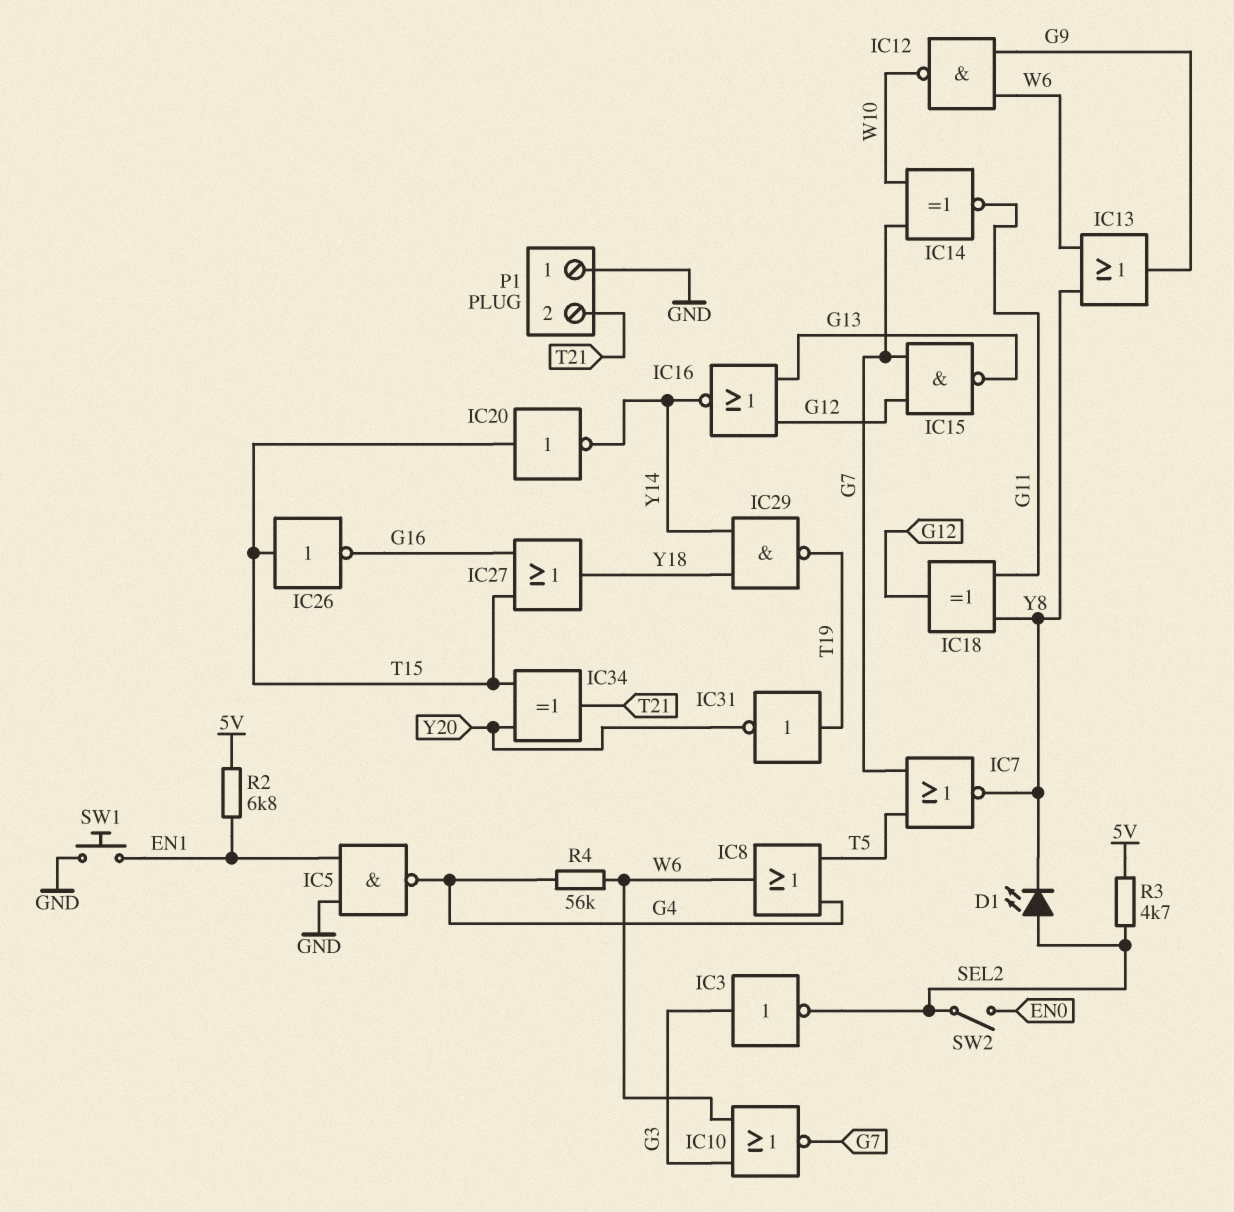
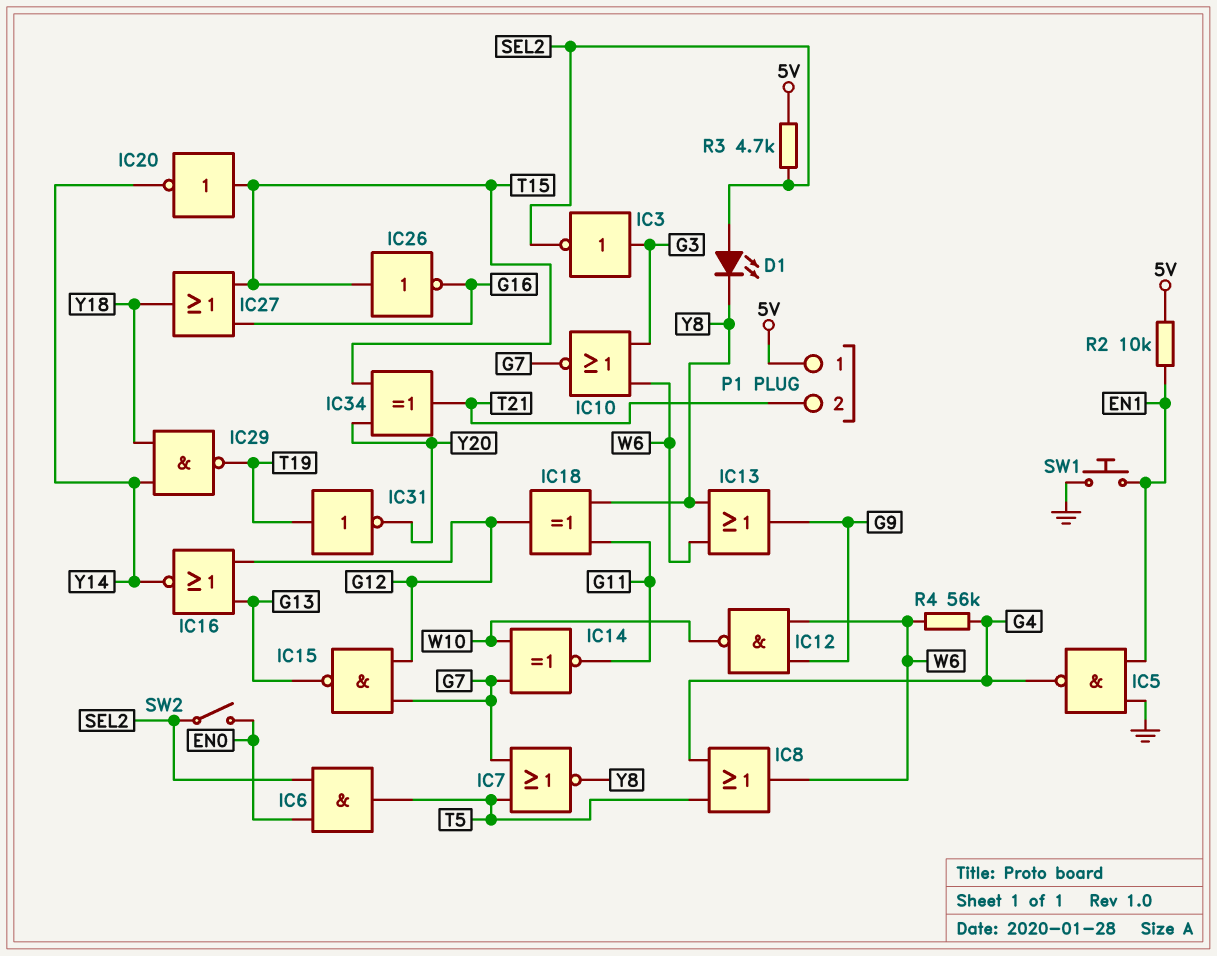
IC6: none -> AND (in EN0, in SEL2, out T5)
P1 pin 1: GND -> 5V
R2: 6.8k (5V, EN1) -> 10k (5V, EN1)

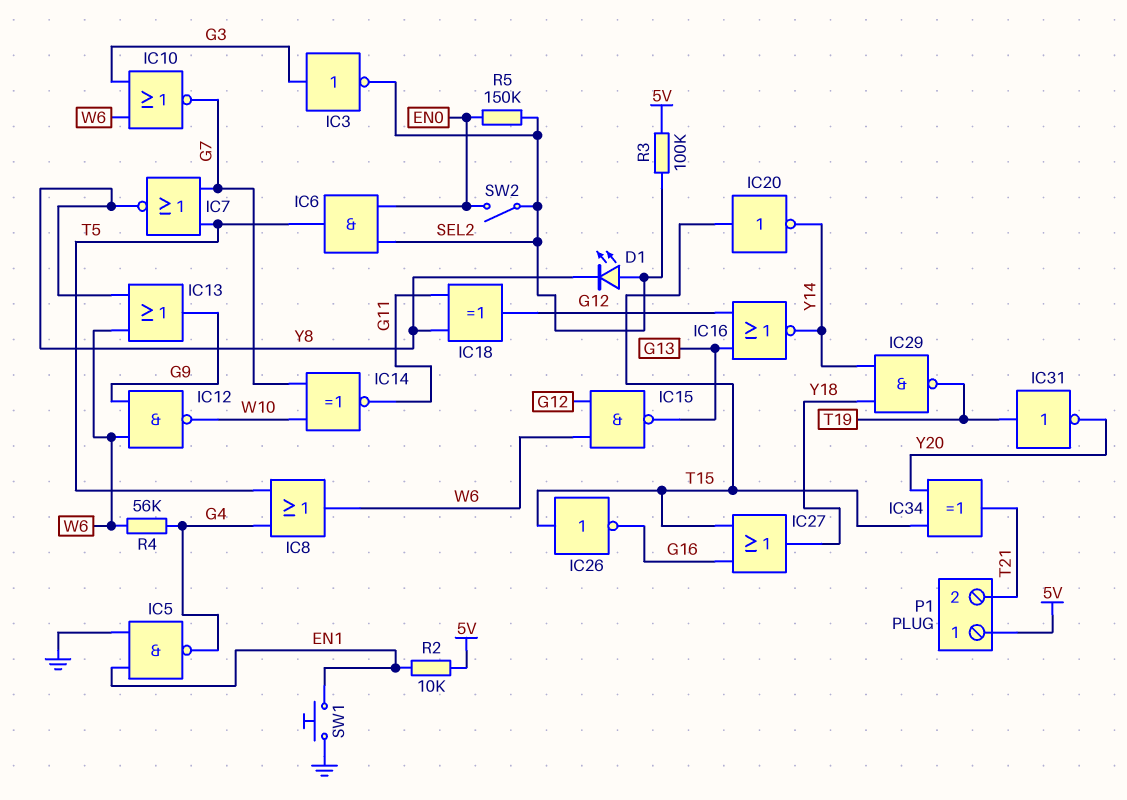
IC15: NAND (in G7, in G12, out G13) -> NAND (in G12, in W6, out G13)
R3: 4.7k (5V, SEL2) -> 100k (5V, SEL2)
R5: none -> 150k (EN0, SEL2)

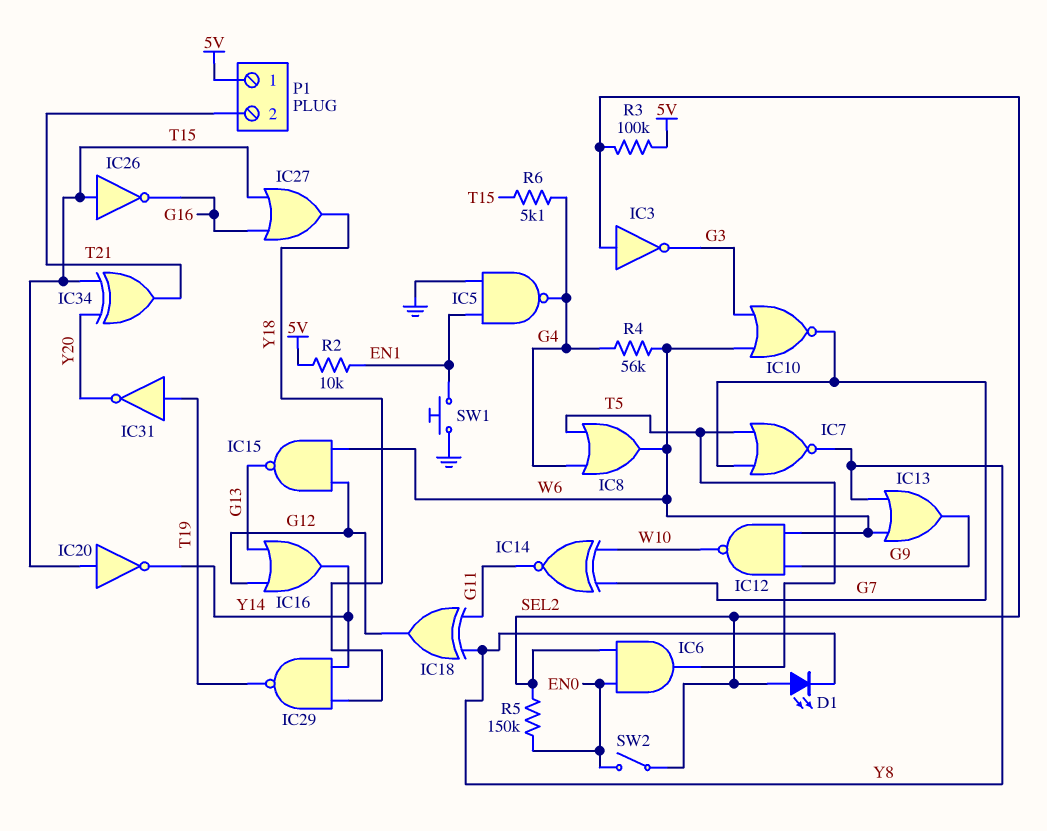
IC3: NOT (in G3, out SEL2) -> NOT (in SEL2, out G3)
IC16: NOR (in G12, in G13, out Y14) -> OR (in G12, in G13, out Y14)
R6: none -> 5.1k (G4, T15)

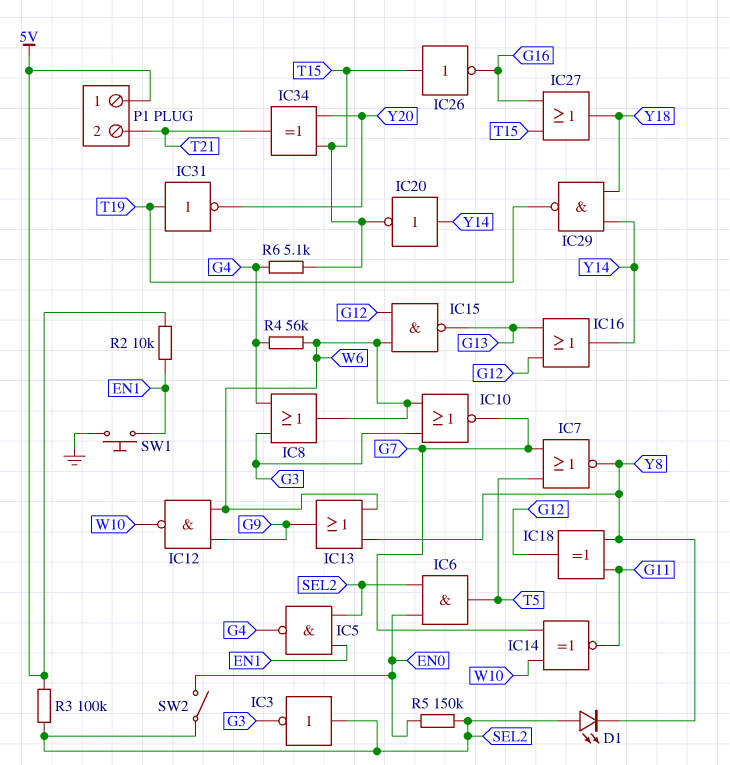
IC5: NAND (in EN1, in GND, out G4) -> NAND (in EN1, in SEL2, out G4)
IC8: OR (in G4, in T5, out W6) -> OR (in G3, in G4, out W6)
IC20: NOT (in T15, out Y14) -> NOT (in Y14, out T15)

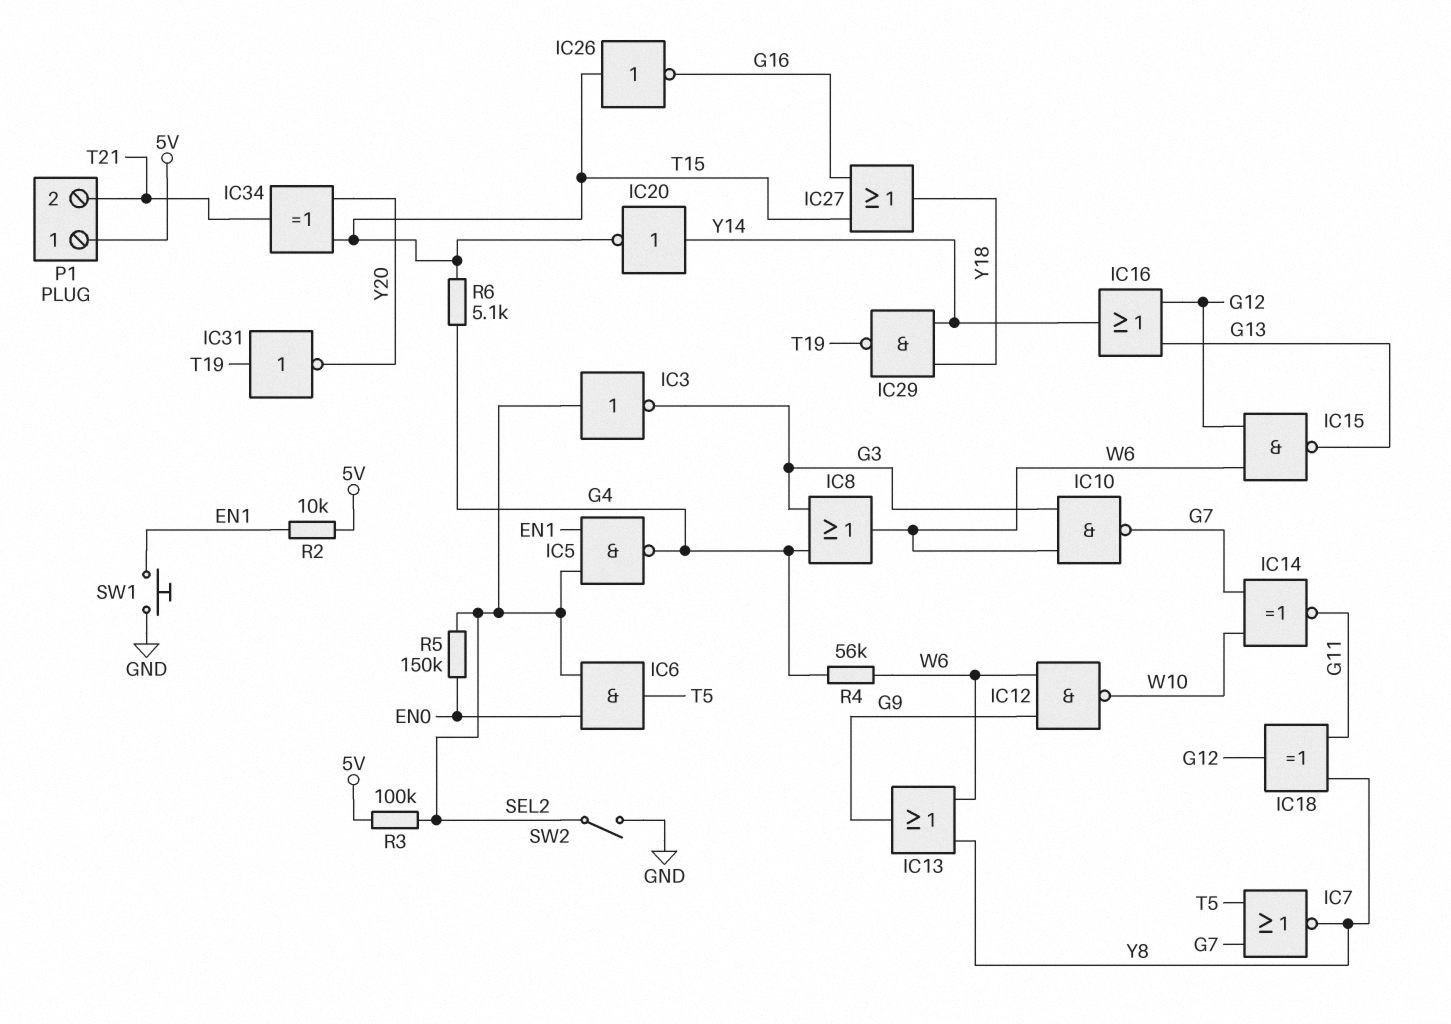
D1: LED (A SEL2, K Y8) -> none
IC10: NOR (in G3, in W6, out G7) -> NAND (in G3, in W6, out G7)
SW2: switch (EN0, SEL2) -> switch (GND, SEL2)

